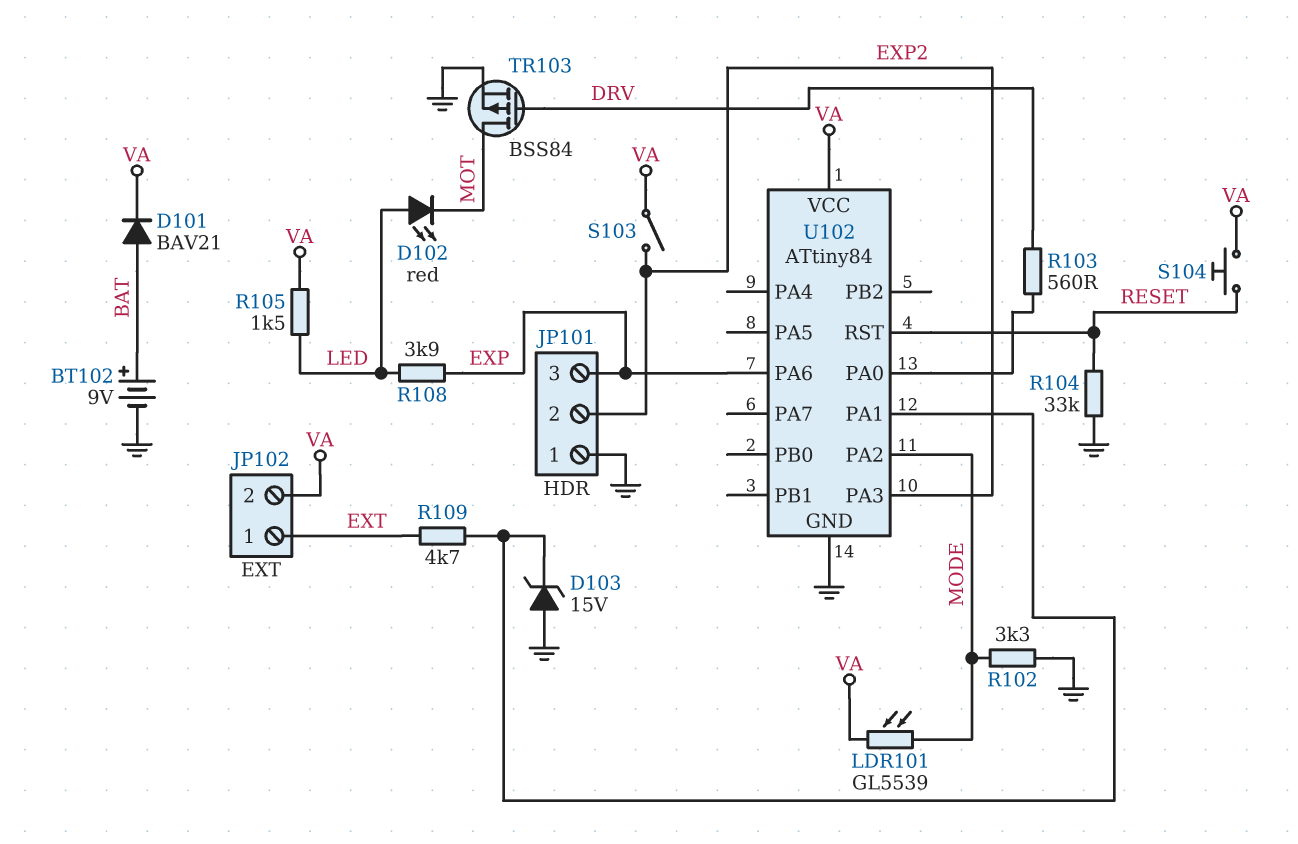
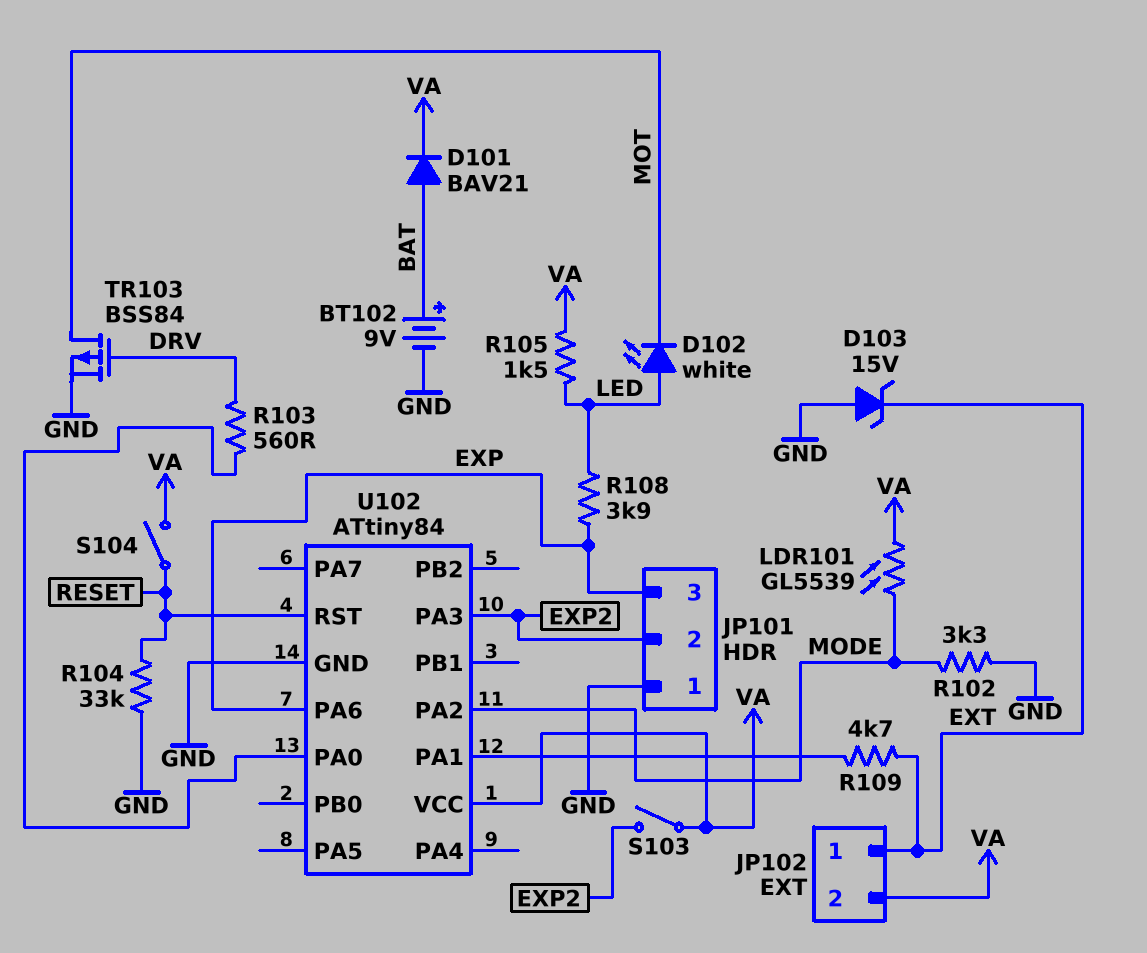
D102: LED red (A LED, K MOT) -> LED white (A LED, K MOT)
D103: zener 15V (A GND, K U102/PA1) -> zener 15V (A GND, K EXT)
S104: button (RESET, VA) -> switch (RESET, VA)

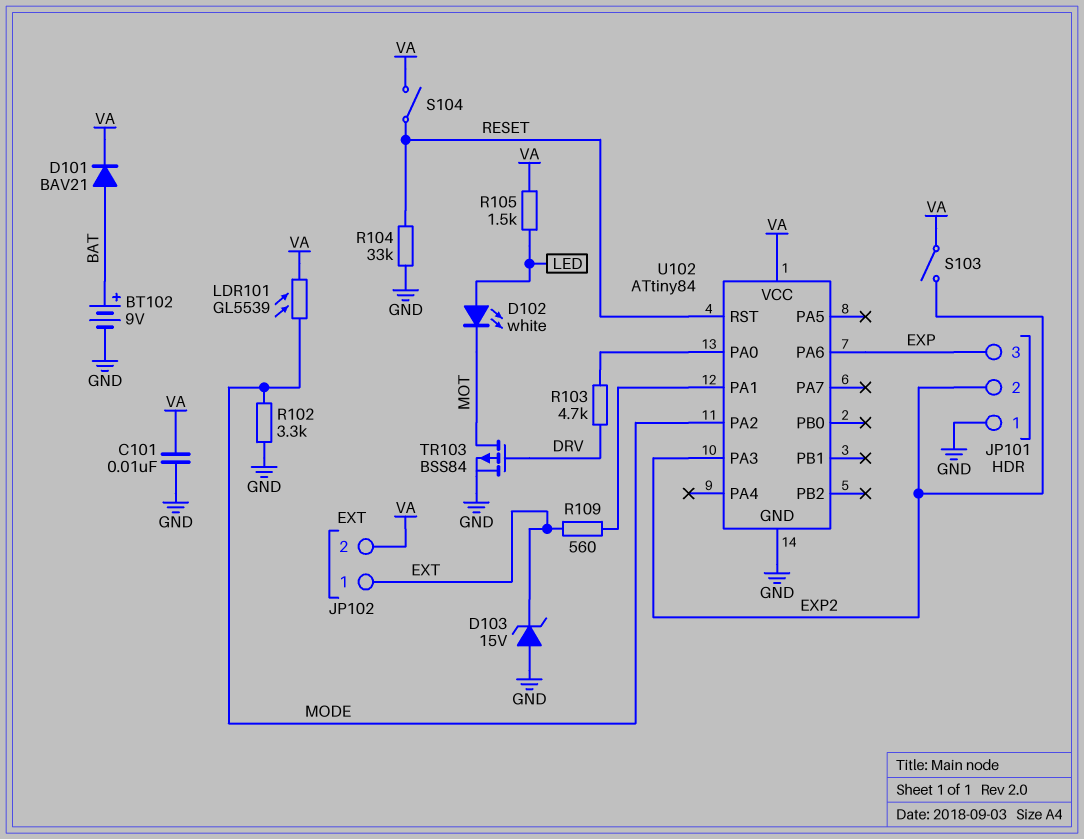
C101: none -> 10nF (GND, VA)
R103: 560 (DRV, U102/PA0) -> 4.7k (DRV, U102/PA0)
R108: 3.9k (EXP, LED) -> none
R109: 4.7k (EXT, U102/PA1) -> 560 (EXT, U102/PA1)

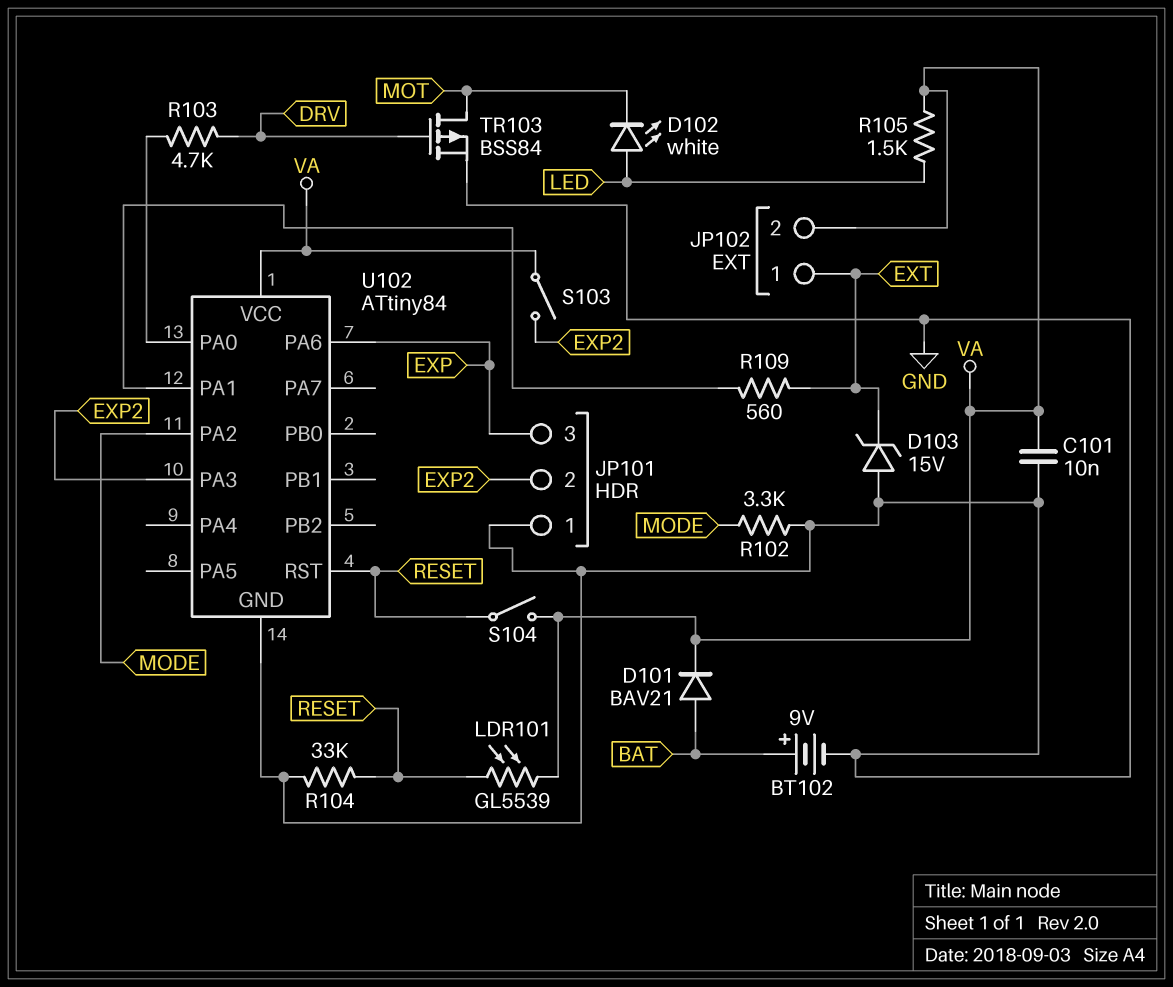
LDR101: GL5539 (MODE, VA) -> GL5539 (RESET, VA)

